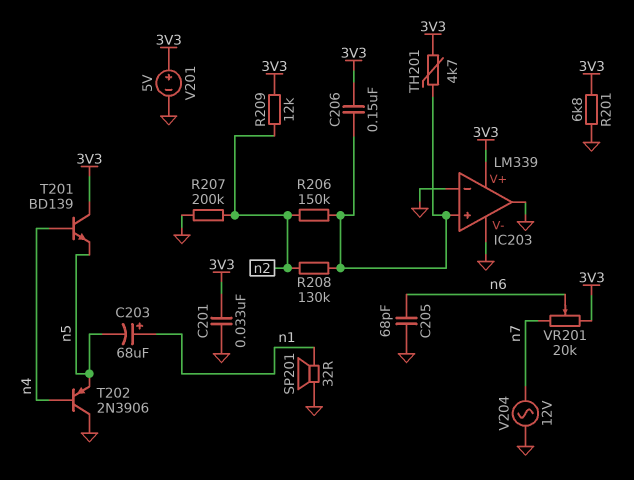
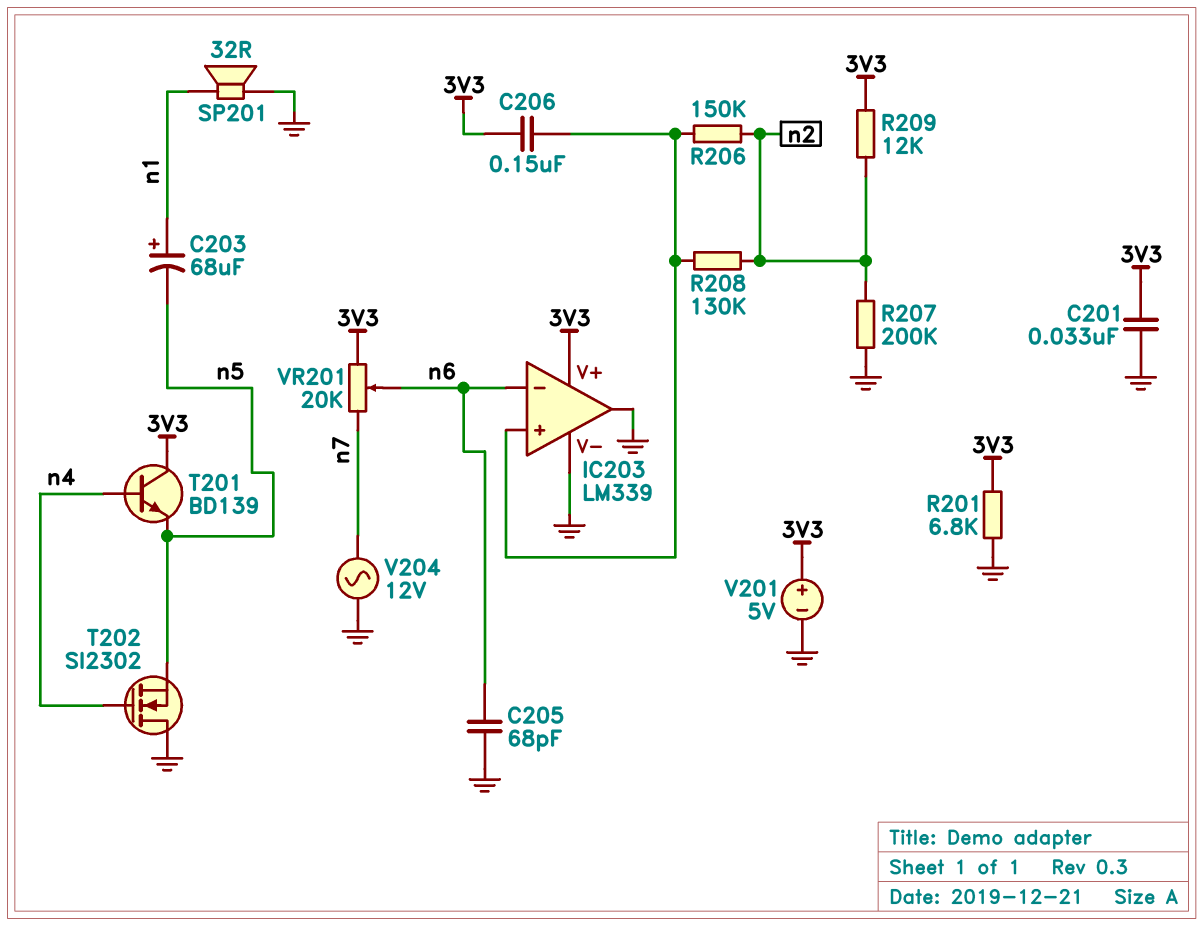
IC203 pin in-: GND -> n6
T202: PNP 2N3906 (B n4, C GND, E n5) -> NMOS SI2302 (G n4, D GND, S n5)
TH201: 4.7k (3V3, IC203/in+) -> none

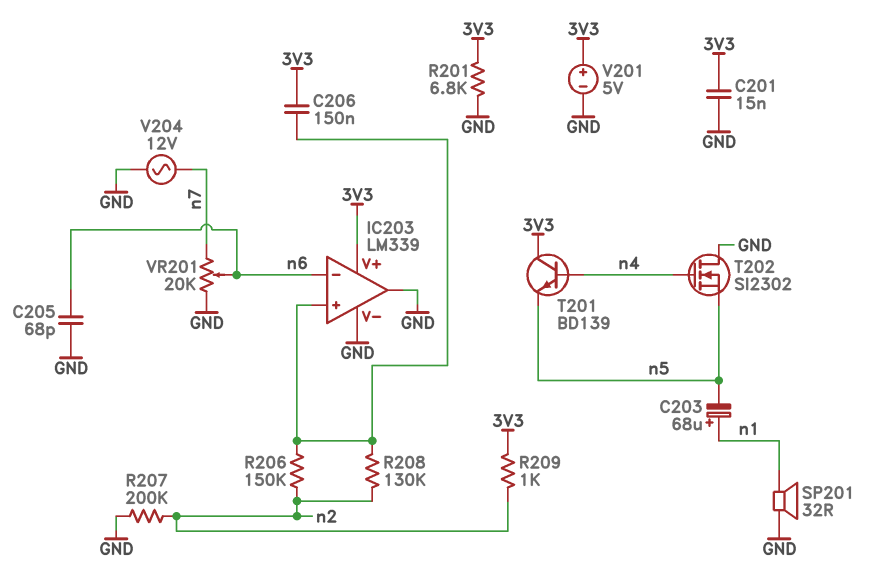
C201: 33nF (3V3, GND) -> 15nF (3V3, GND)
R209: 12k (3V3, n2) -> 1k (3V3, n2)
VR201: 20k (3V3, n7, wiper n6) -> 20k (GND, n7, wiper n6)

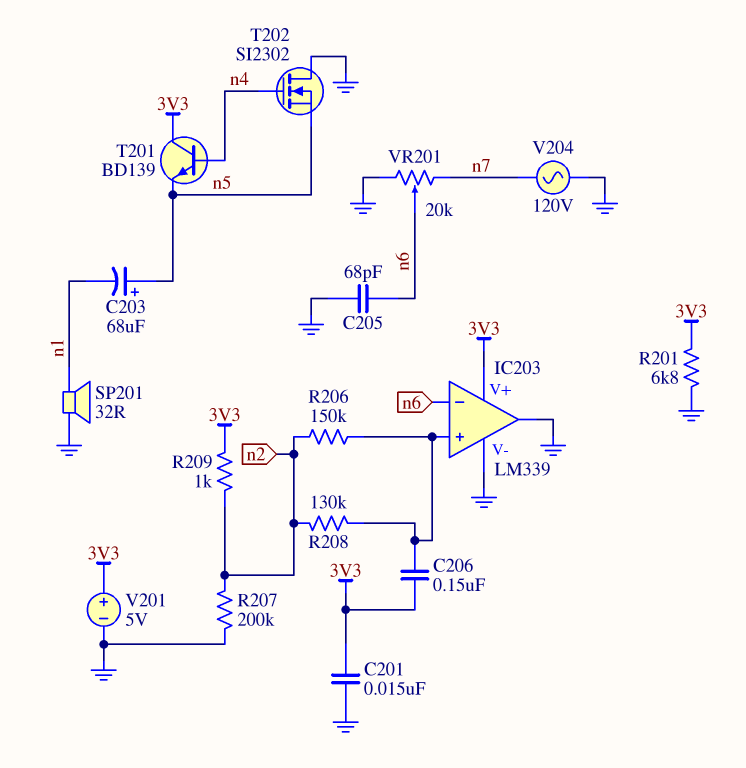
C203: 68uF (plus n1, minus n5) -> 68uF (plus n5, minus n1)
V204: AC 12V (GND, n7) -> AC 120V (GND, n7)

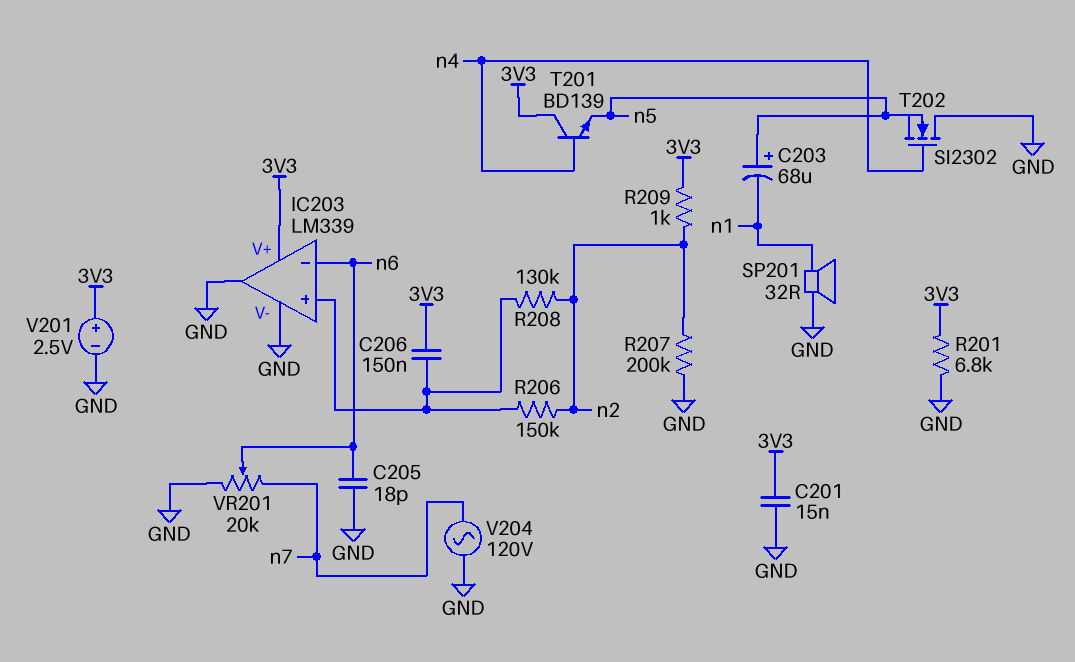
C205: 68pF (GND, n6) -> 18pF (GND, n6)
V201: 5V (plus 3V3, minus GND) -> 2.5V (plus 3V3, minus GND)

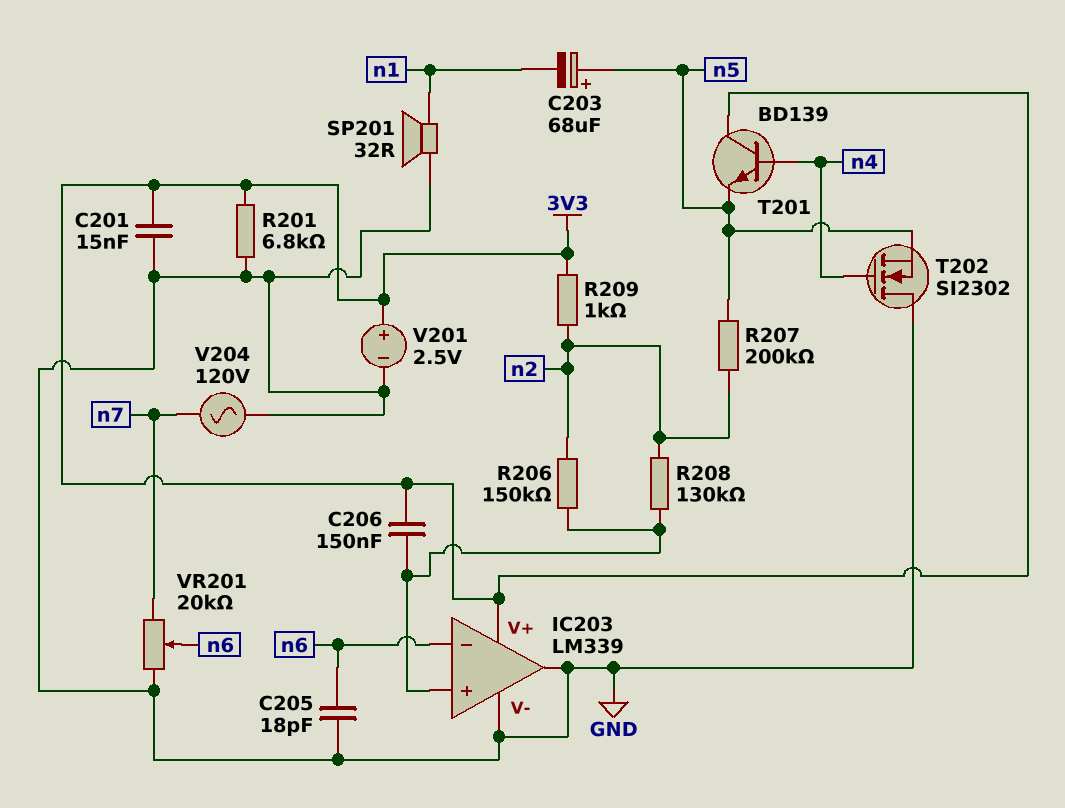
R207: 200k (GND, n2) -> 200k (n2, n5)

